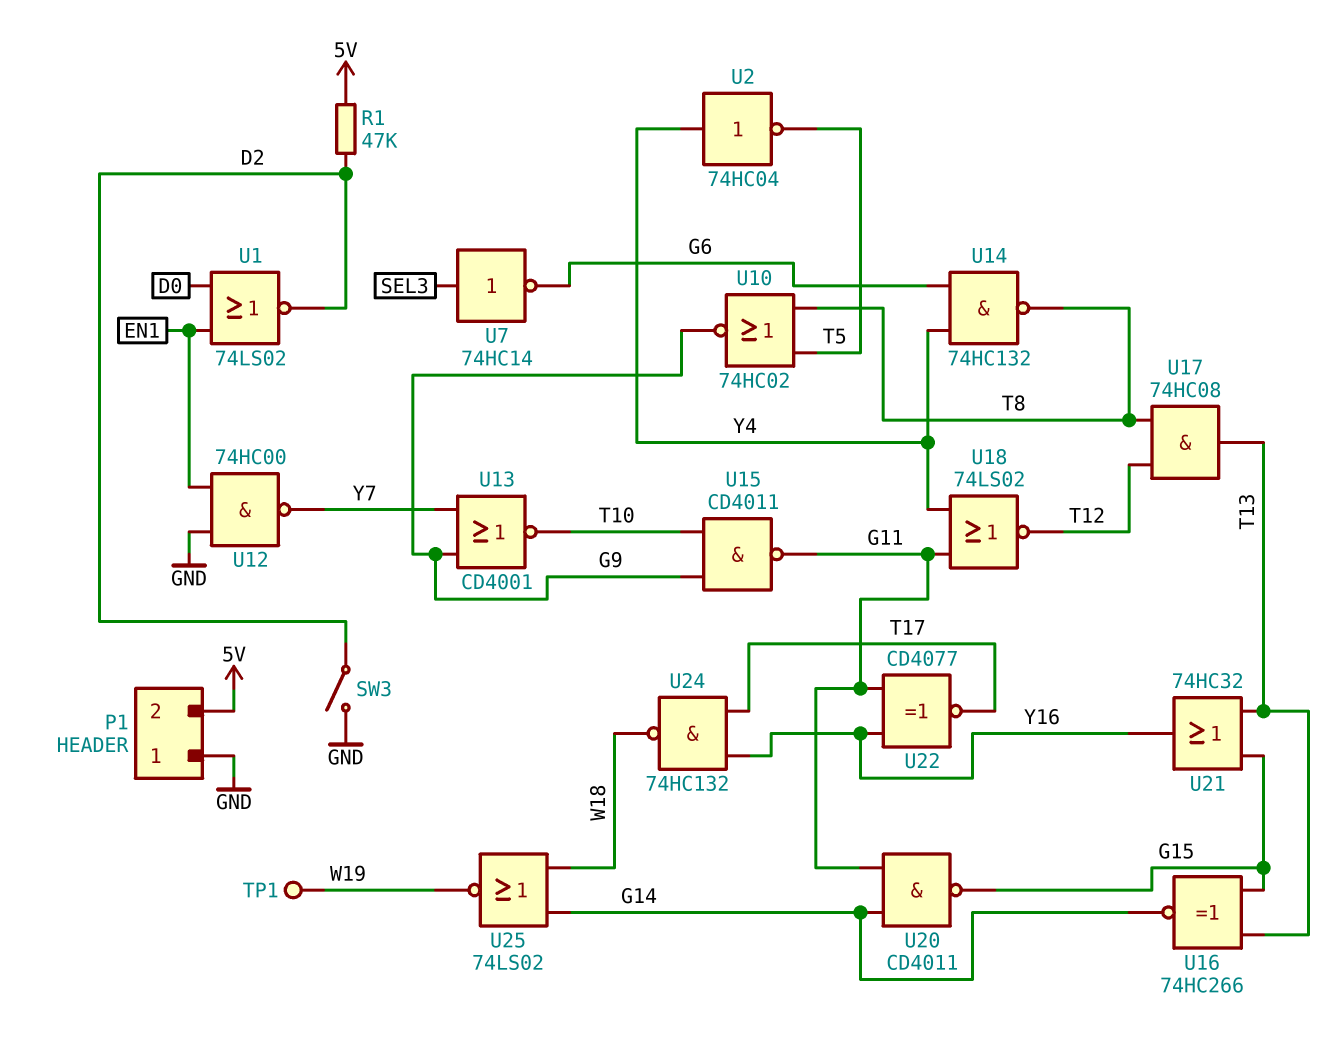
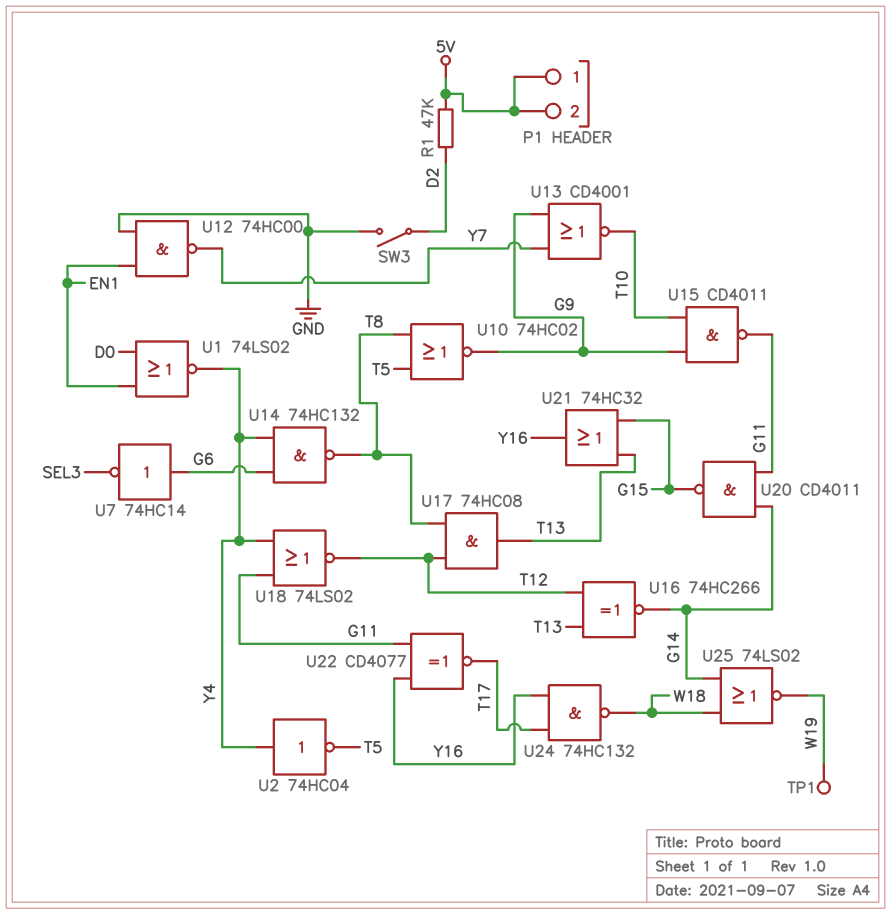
P1 pin 1: GND -> 5V
U1: NOR 74LS02 (in D0, in EN1, out D2) -> NOR 74LS02 (in D0, in EN1, out Y4)
U7: NOT 74HC14 (in SEL3, out G6) -> NOT 74HC14 (in G6, out SEL3)
U16: XNOR 74HC266 (in G15, in T13, out G14) -> XNOR 74HC266 (in T12, in T13, out G14)

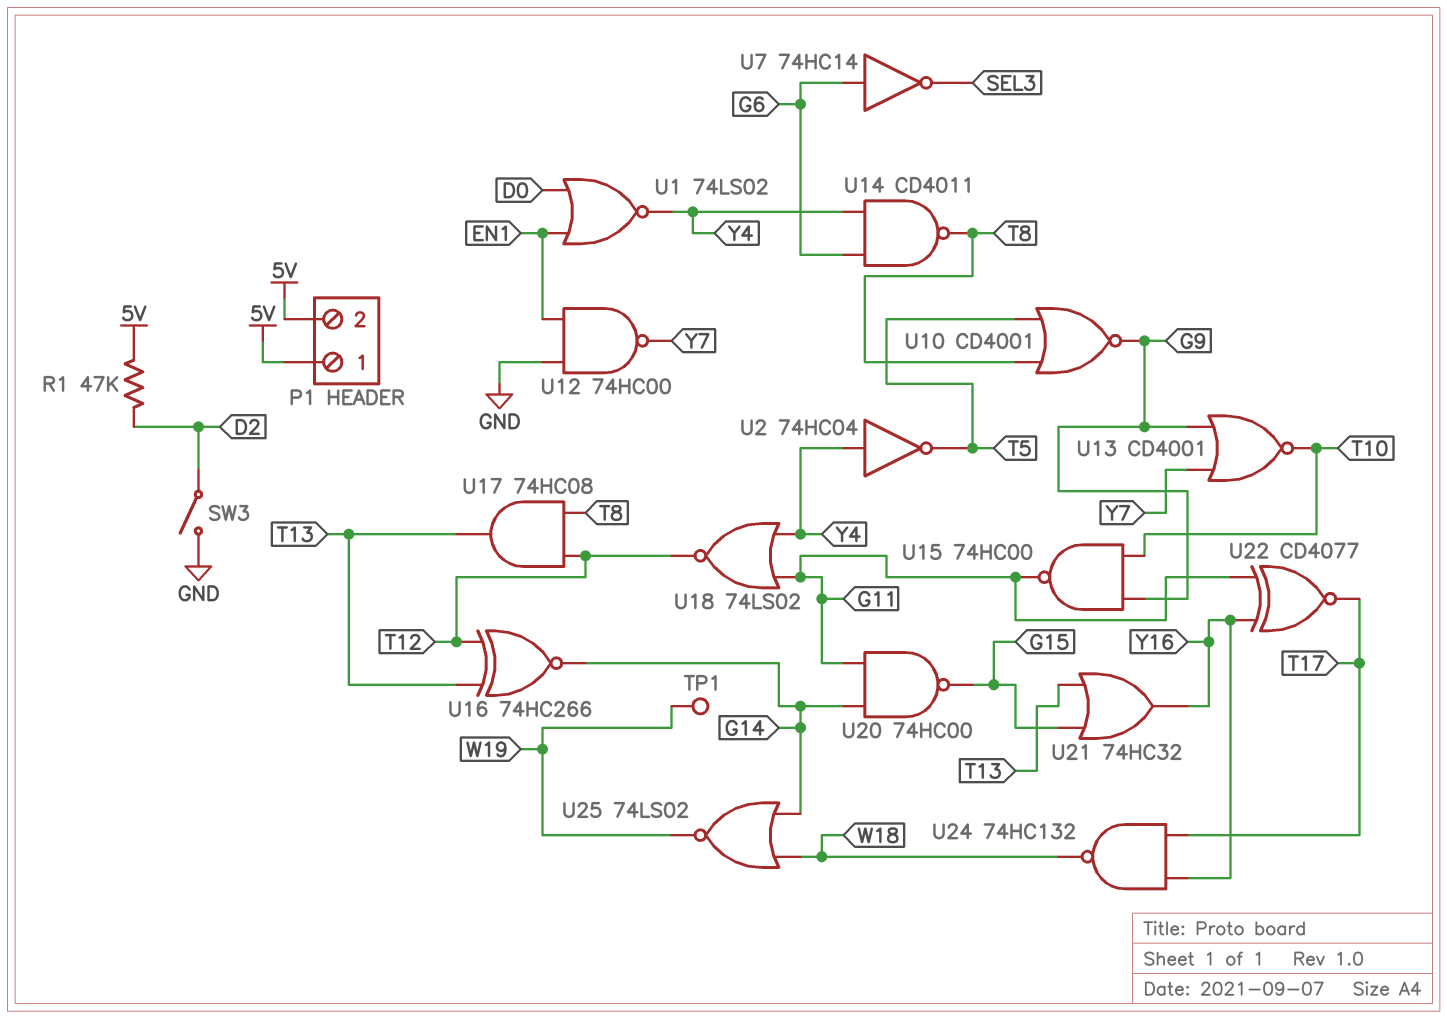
U10: NOR 74HC02 (in T5, in T8, out G9) -> NOR CD4001 (in T5, in T8, out G9)
U14: NAND 74HC132 (in G6, in Y4, out T8) -> NAND CD4011 (in G6, in Y4, out T8)
U15: NAND CD4011 (in G9, in T10, out G11) -> NAND 74HC00 (in G9, in T10, out G11)
U20: NAND CD4011 (in G11, in G14, out G15) -> NAND 74HC00 (in G11, in G14, out G15)

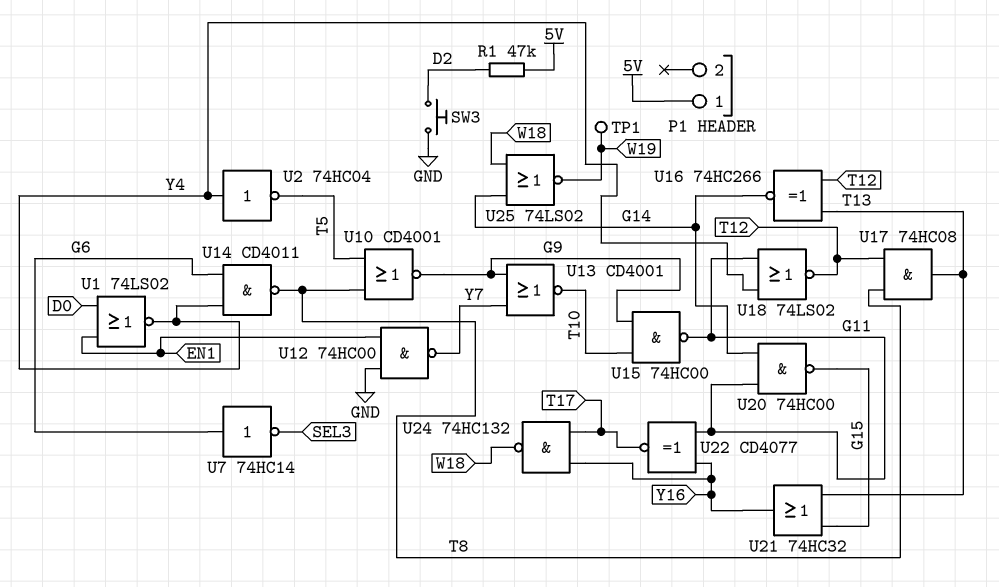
P1 pin 2: 5V -> none
SW3: switch (D2, GND) -> button (D2, GND)

